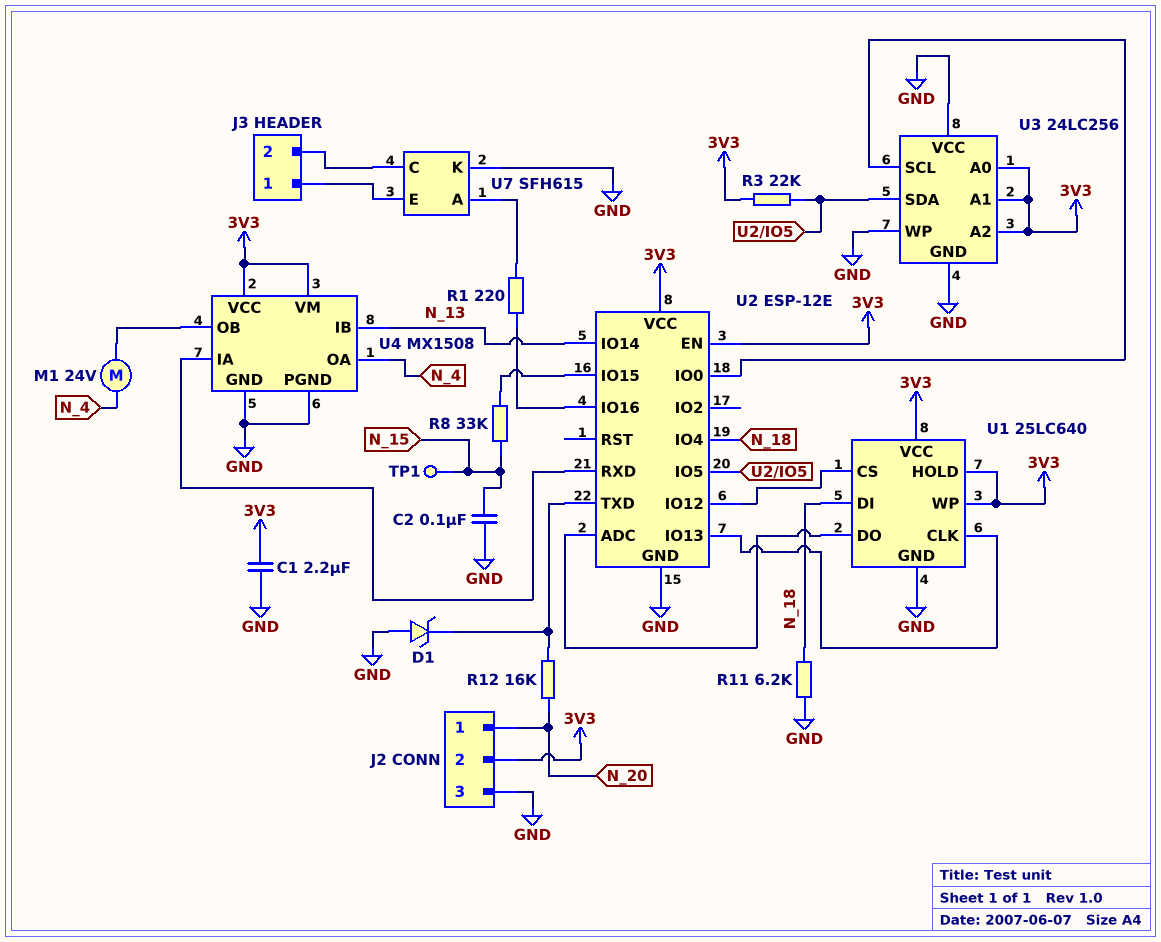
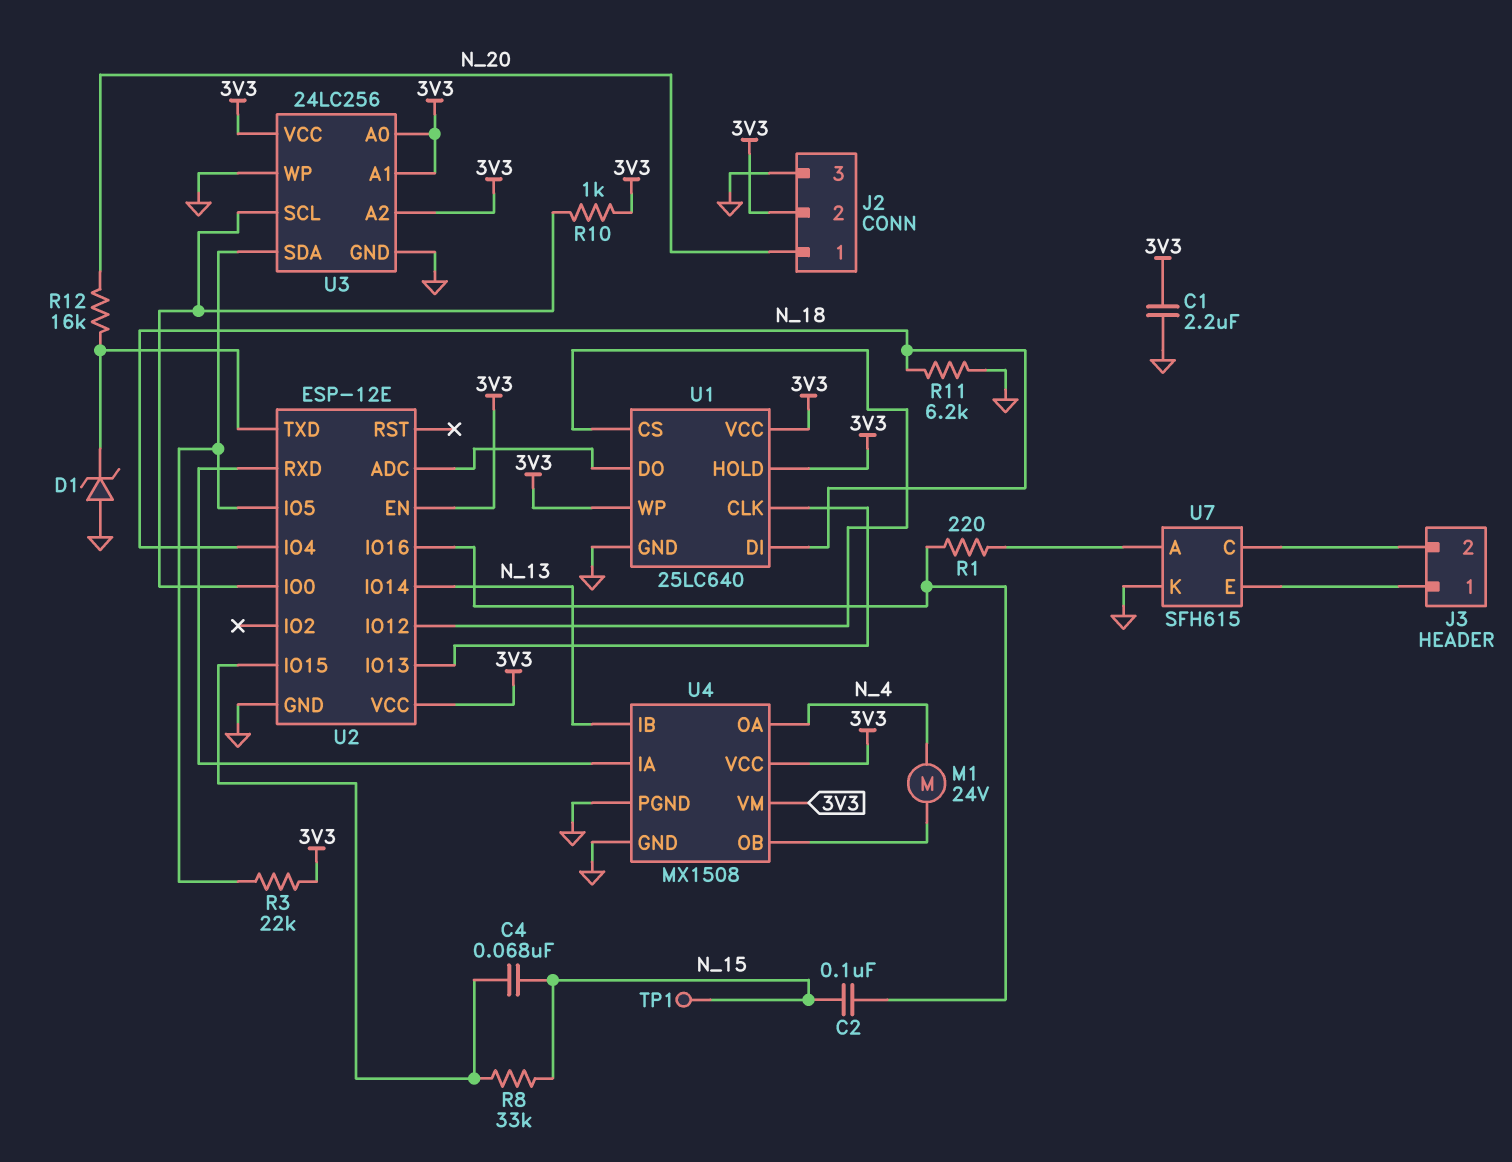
C2: 100nF (GND, N_15) -> 100nF (N_15, U2/IO16)
C4: none -> 68nF (N_15, U2/IO15)
R10: none -> 1k (3V3, U2/IO0)
U3 pin VCC: GND -> 3V3

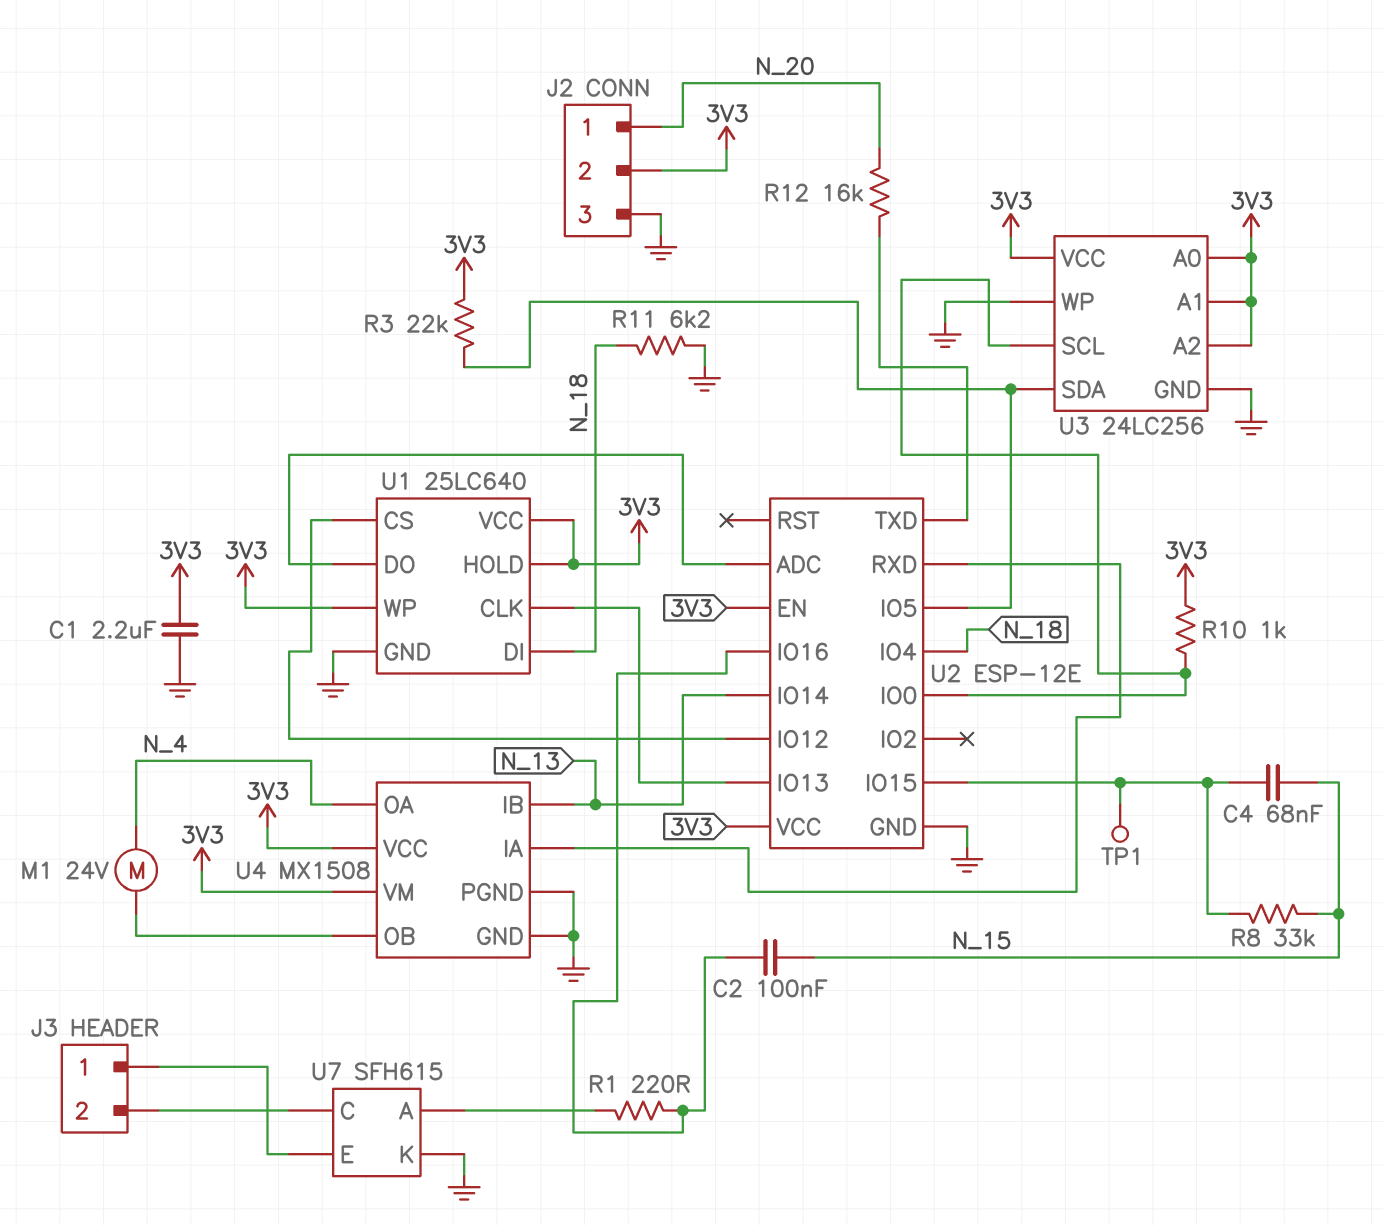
D1: zener (A GND, K U2/TXD) -> none
TP1: test point (N_15) -> test point (U2/IO15)

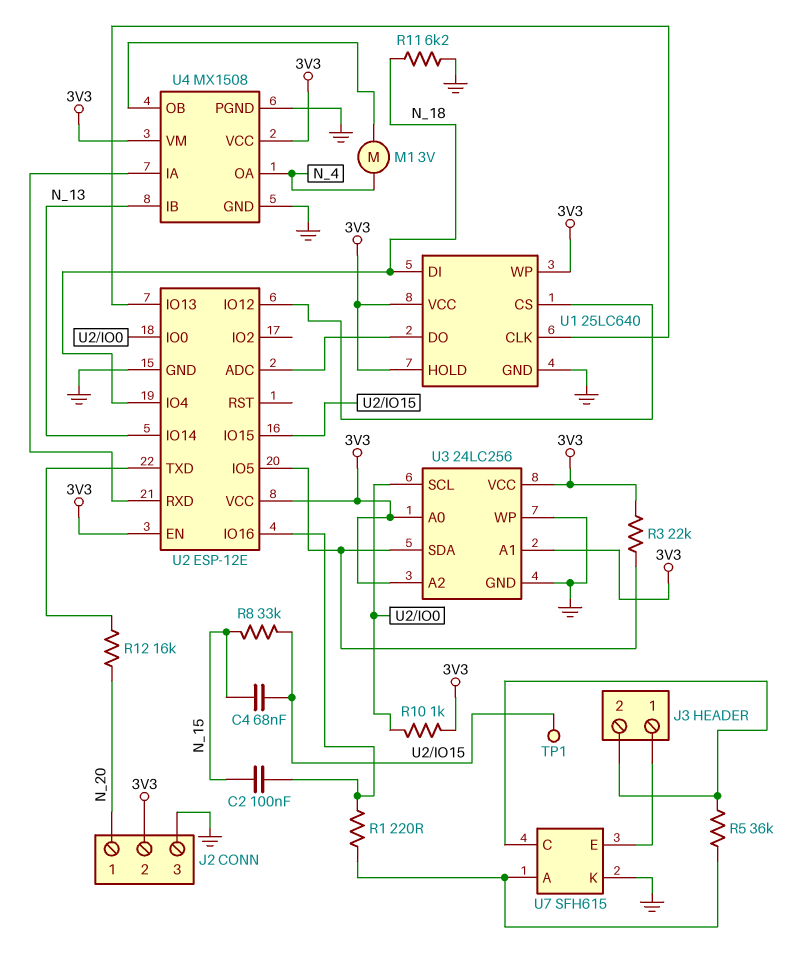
C1: 2.2uF (3V3, GND) -> none
M1: motor 24V (N_4, U4/OB) -> motor 3V (N_4, U4/OB)
R5: none -> 36k (J3/2, U7/A)

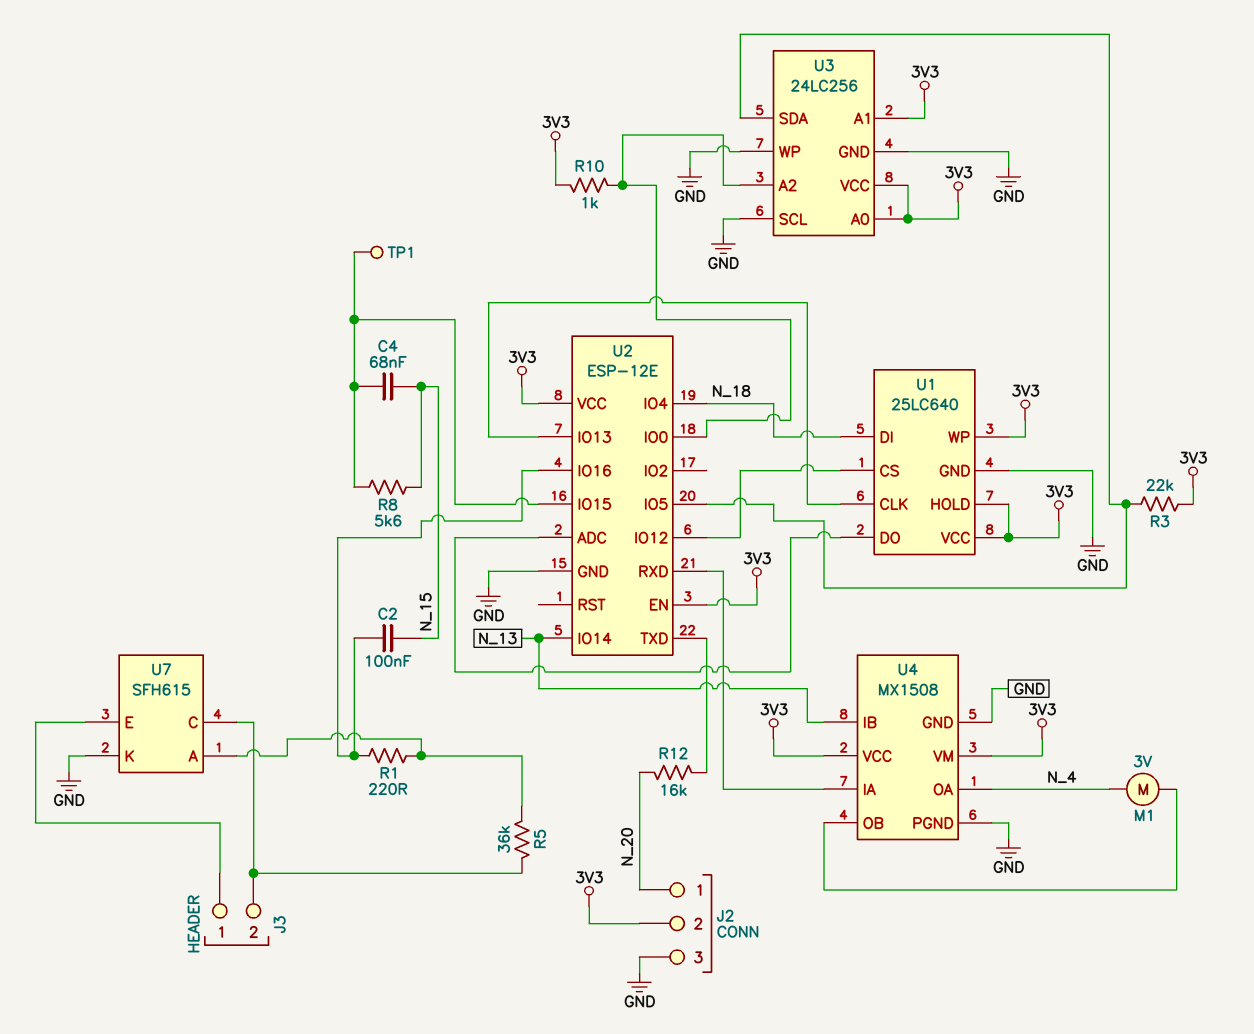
R8: 33k (N_15, U2/IO15) -> 5.6k (N_15, U2/IO15)
R11: 6.2k (GND, N_18) -> none
U3 pin A2: 3V3 -> U2/IO0
U3 pin SCL: U2/IO0 -> GND

